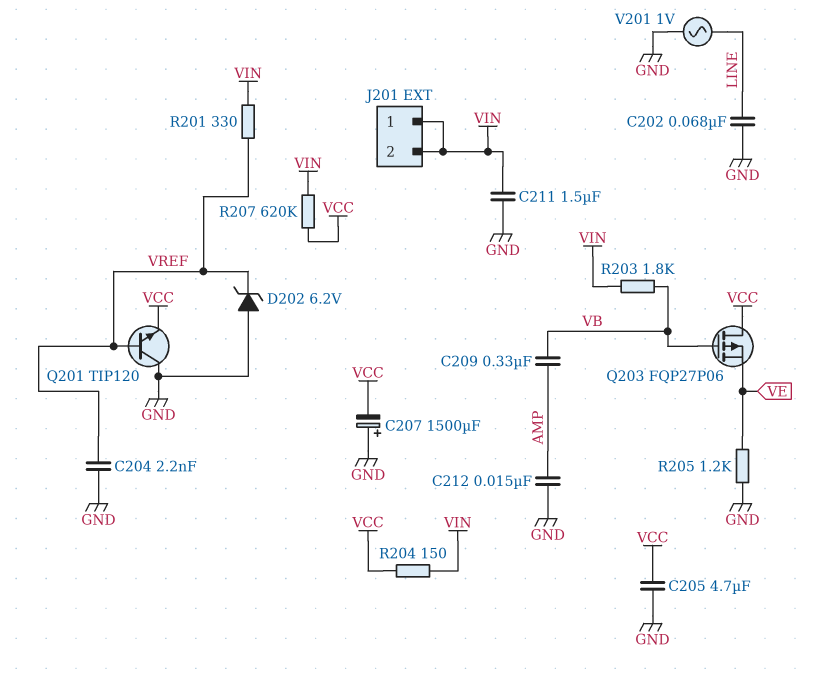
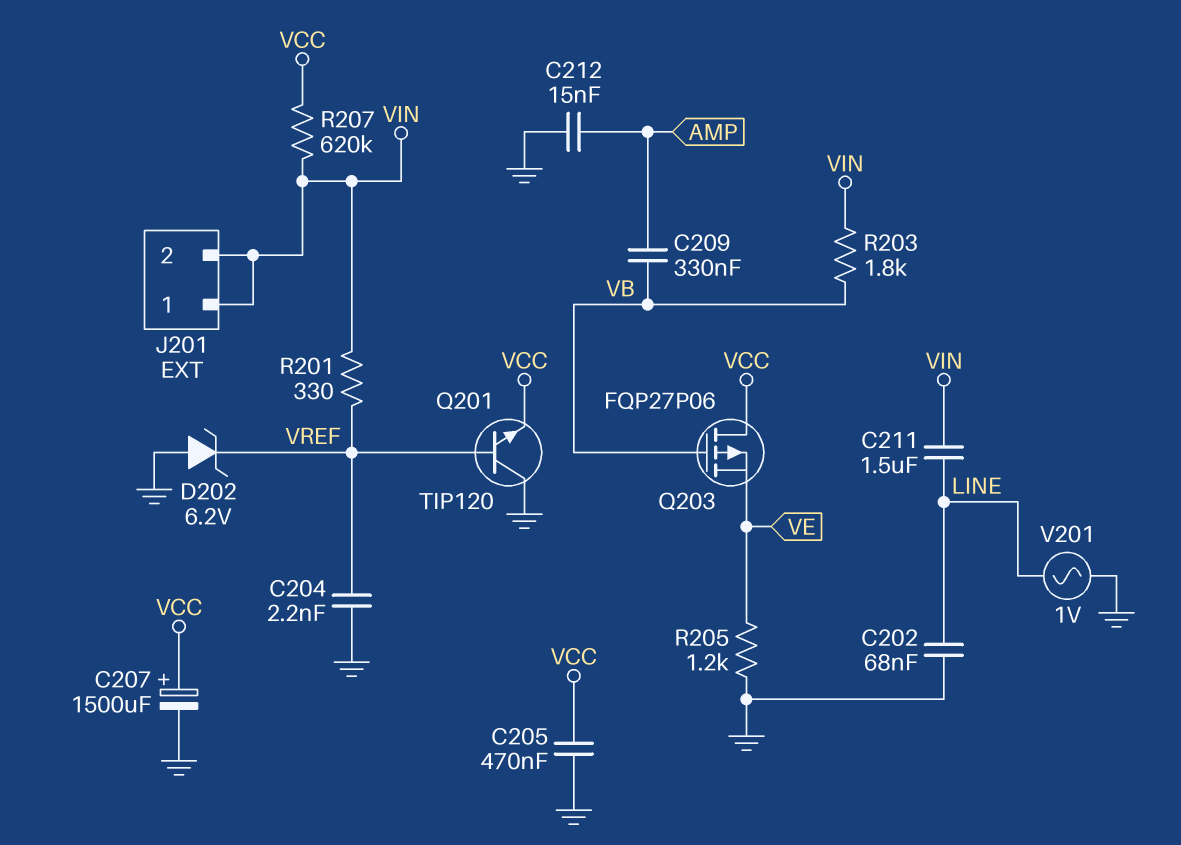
C205: 4.7uF (GND, VCC) -> 470nF (GND, VCC)
C207: 1500uF (plus GND, minus VCC) -> 1500uF (plus VCC, minus GND)
C211: 1.5uF (GND, VIN) -> 1.5uF (LINE, VIN)
R204: 150 (VCC, VIN) -> none

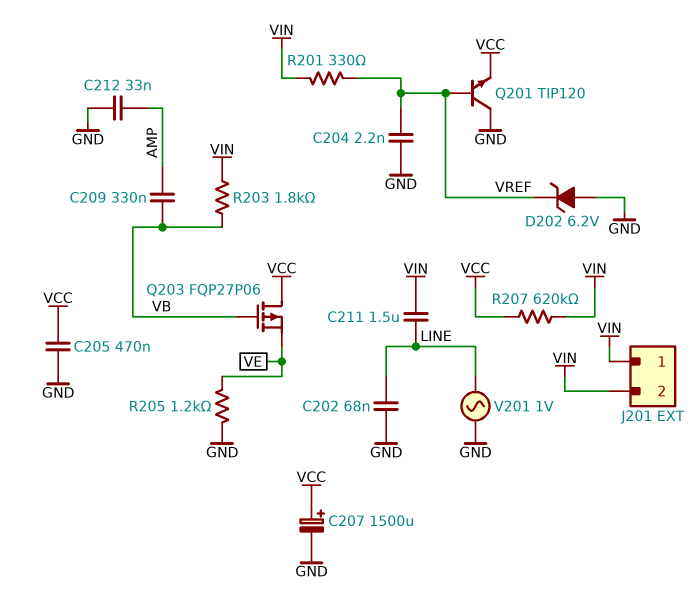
C212: 15nF (AMP, GND) -> 33nF (AMP, GND)

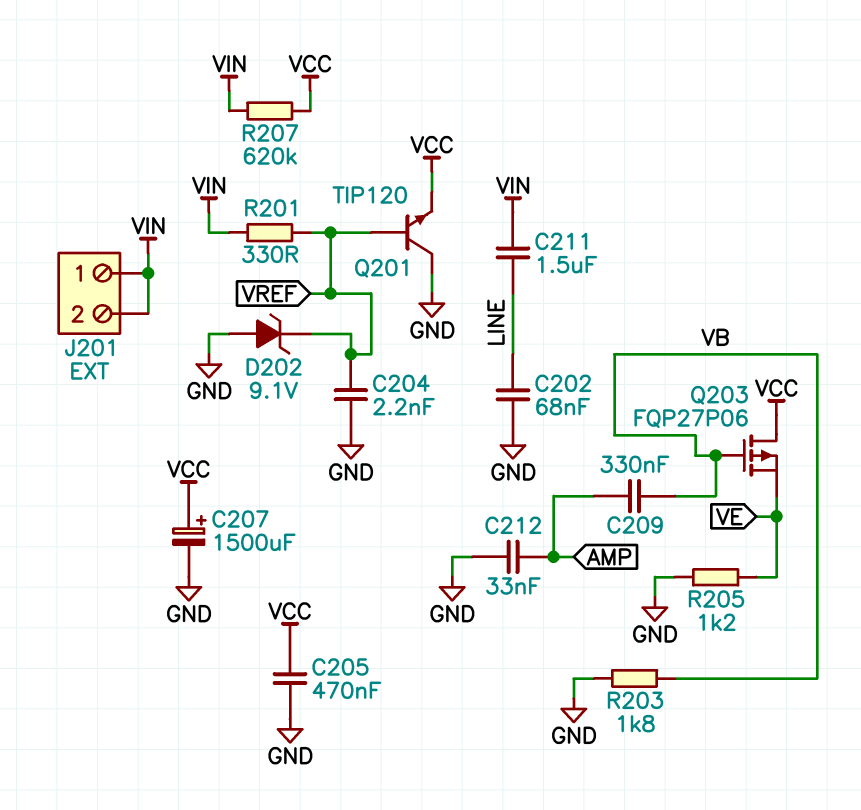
D202: zener 6.2V (A GND, K VREF) -> zener 9.1V (A GND, K VREF)
R203: 1.8k (VB, VIN) -> 1.8k (GND, VB)
V201: AC 1V (GND, LINE) -> none

